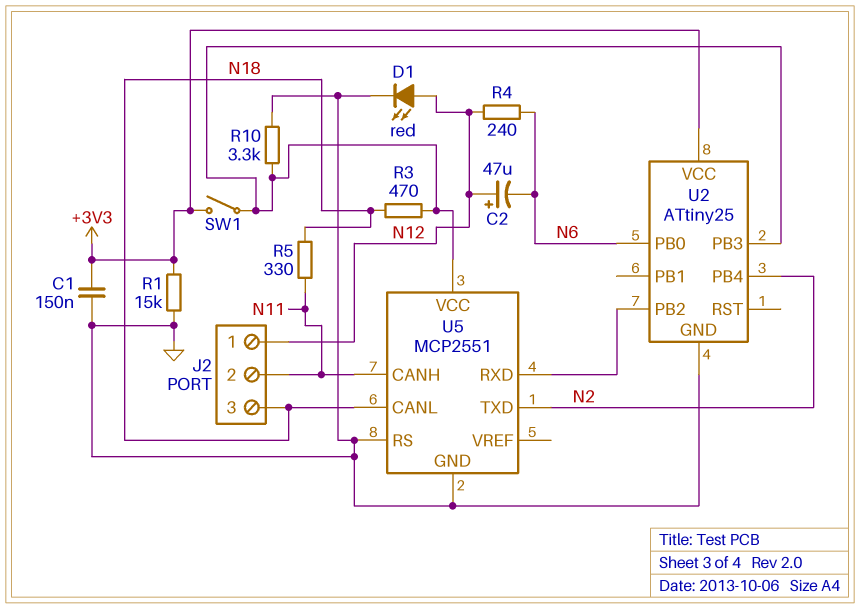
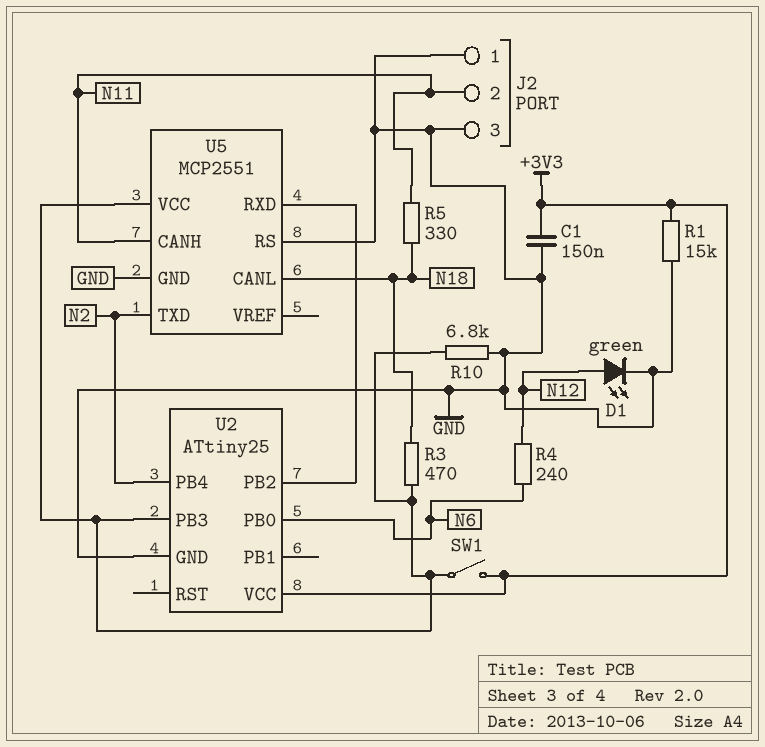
C2: 47uF (plus N12, minus N6) -> none
D1: LED red (A N12, K GND) -> LED green (A N12, K GND)
J2 pin 1: N12 -> GND
J2 pin 3: N18 -> GND
R10: 3.3k (GND, U2/PB3) -> 6.8k (GND, U2/PB3)

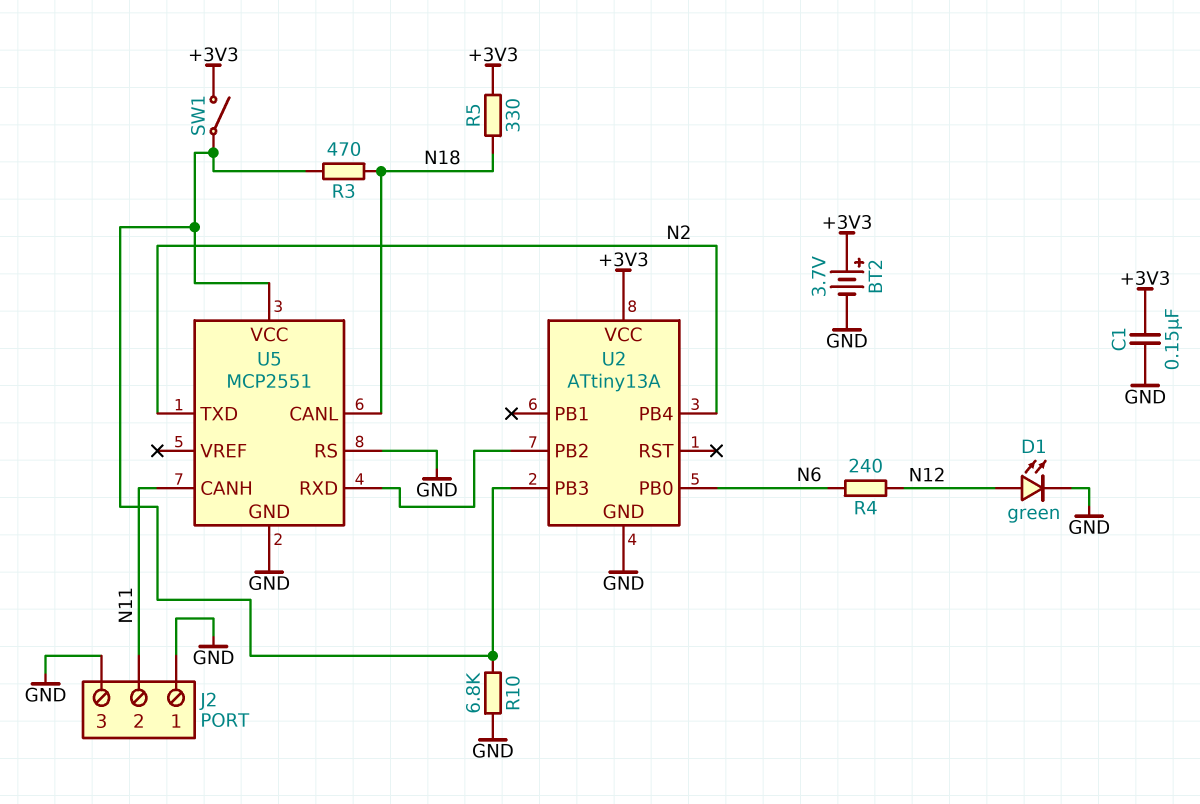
BT2: none -> 3.7V (plus +3V3, minus GND)
R1: 15k (+3V3, GND) -> none
R5: 330 (N11, N18) -> 330 (+3V3, N18)
U2: ATtiny25 -> ATtiny13A

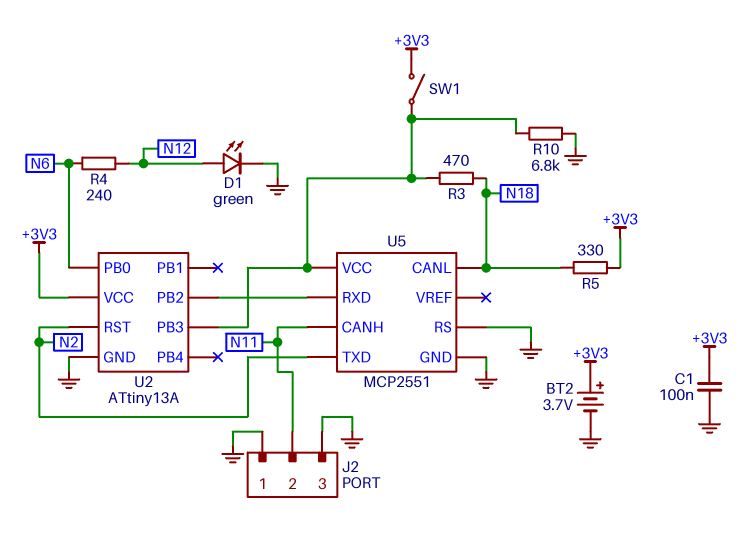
C1: 150nF (+3V3, GND) -> 100nF (+3V3, GND)
U2 pin PB4: N2 -> none
U2 pin RST: none -> N2

